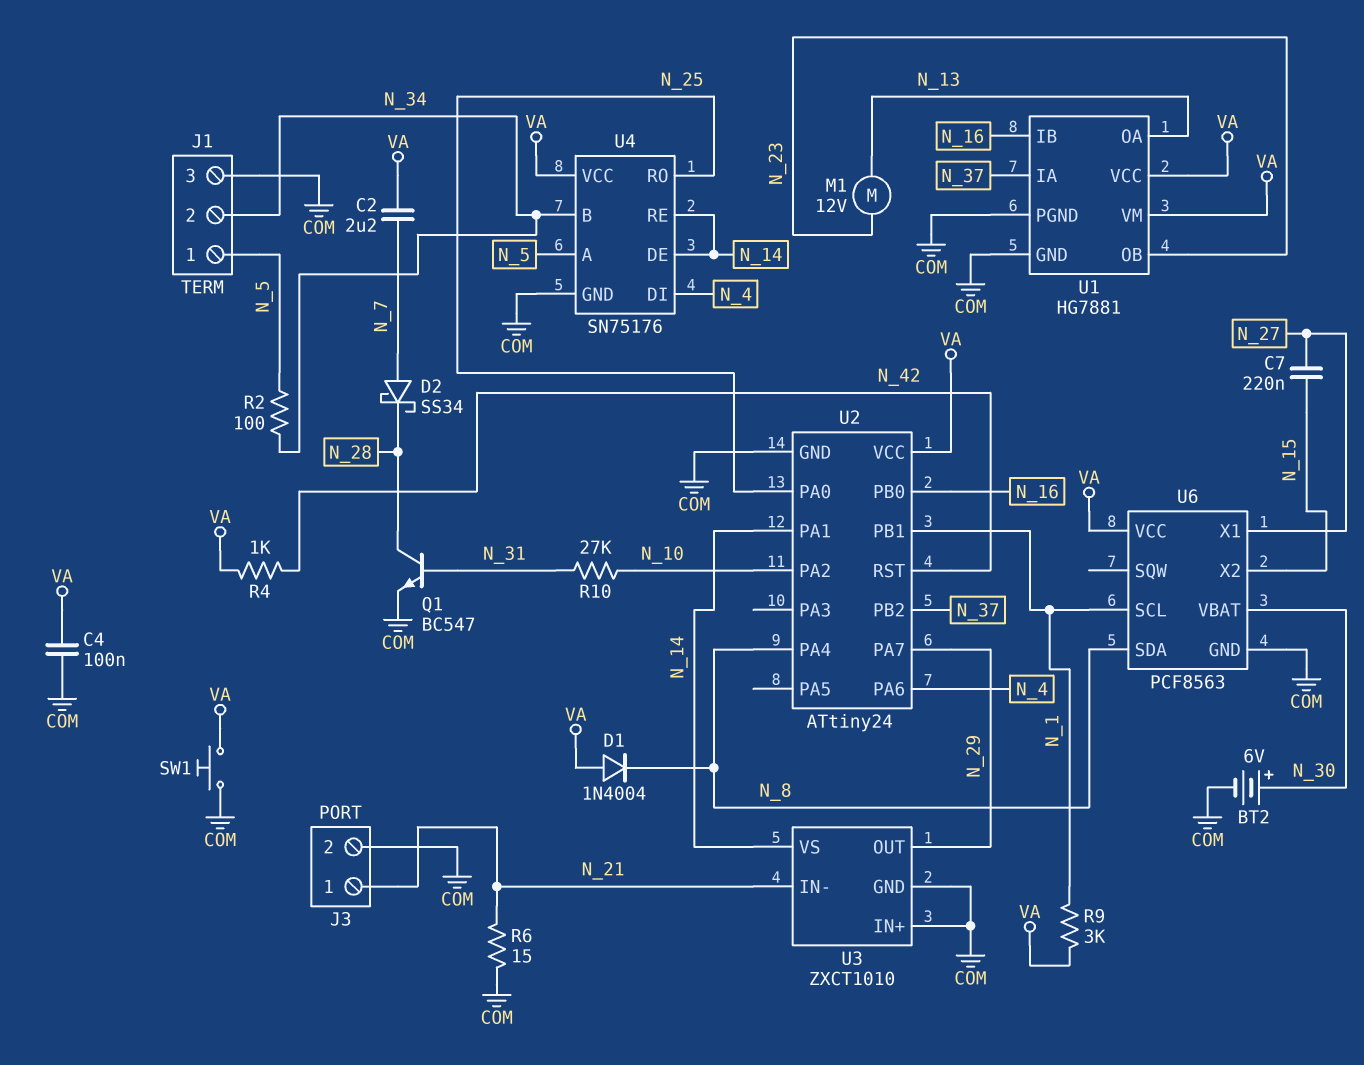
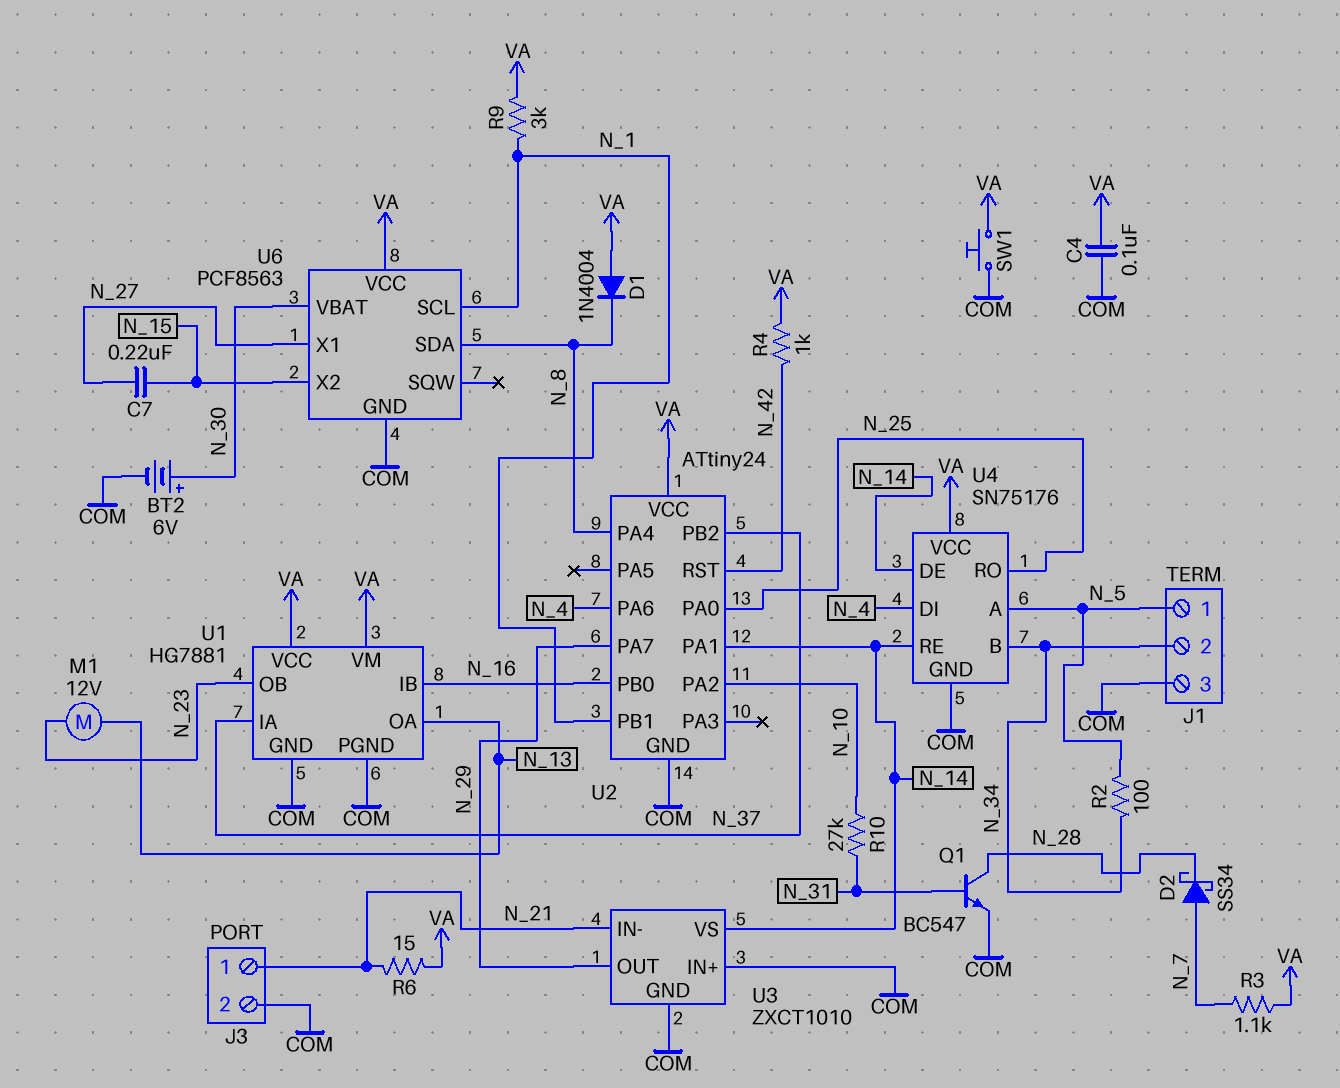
C2: 2.2uF (N_7, VA) -> none
R3: none -> 1.1k (N_7, VA)
R6: 15 (COM, N_21) -> 15 (N_21, VA)

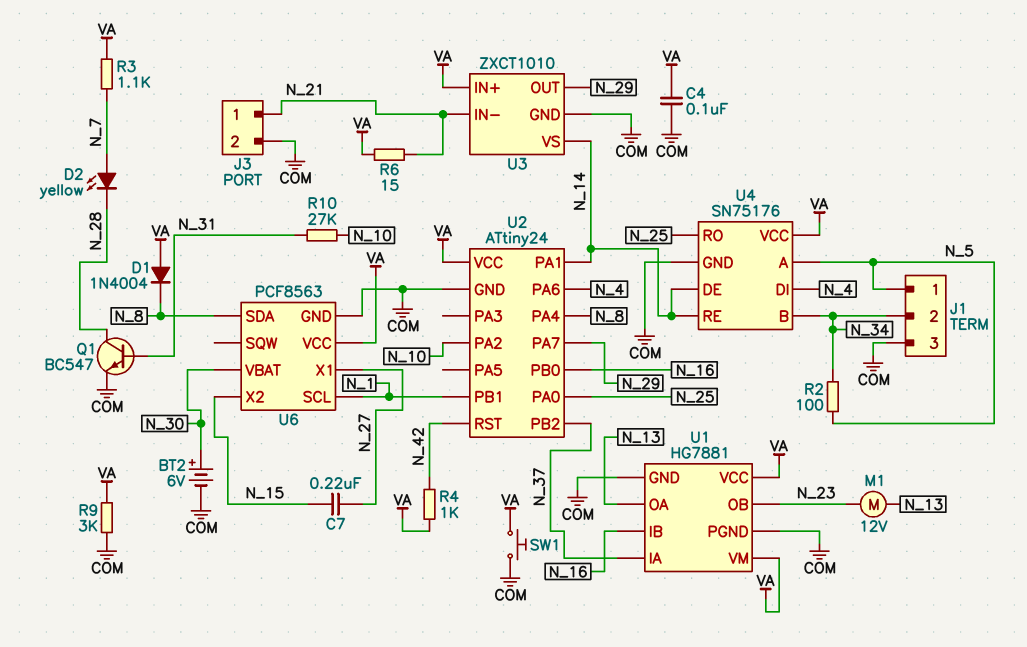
D2: schottky SS34 (A N_7, K N_28) -> LED yellow (A N_7, K N_28)
R9: 3k (N_1, VA) -> 3k (COM, VA)
U3 pin IN+: COM -> VA

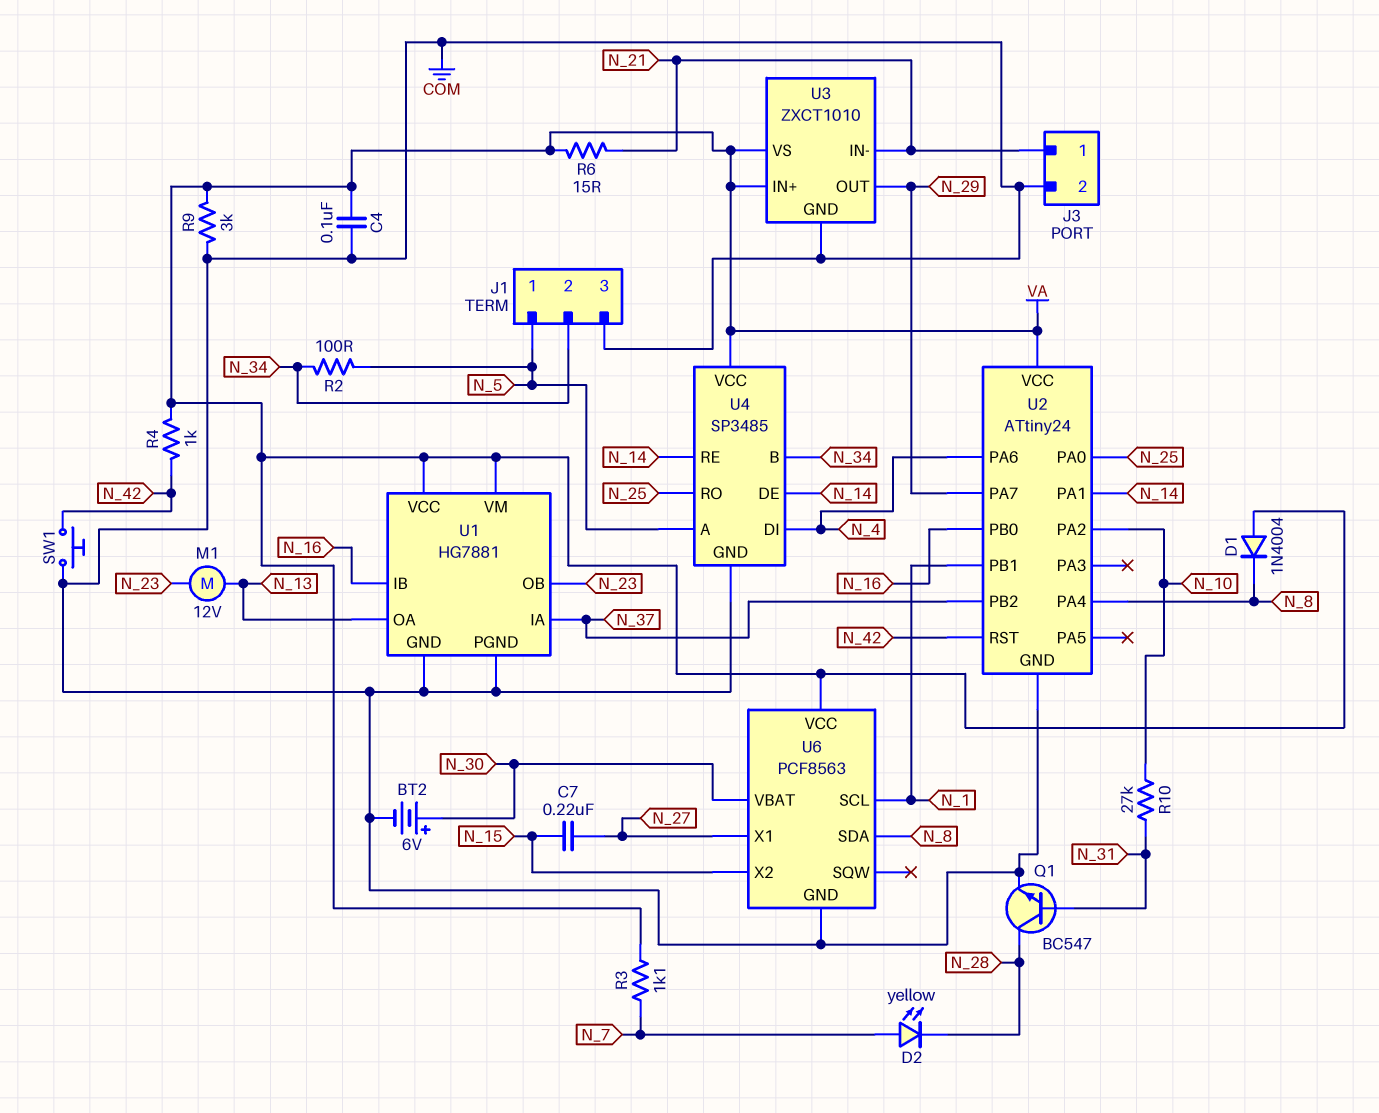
SW1: button (COM, VA) -> button (COM, N_42)
U3 pin VS: N_14 -> VA
U4: SN75176 -> SP3485

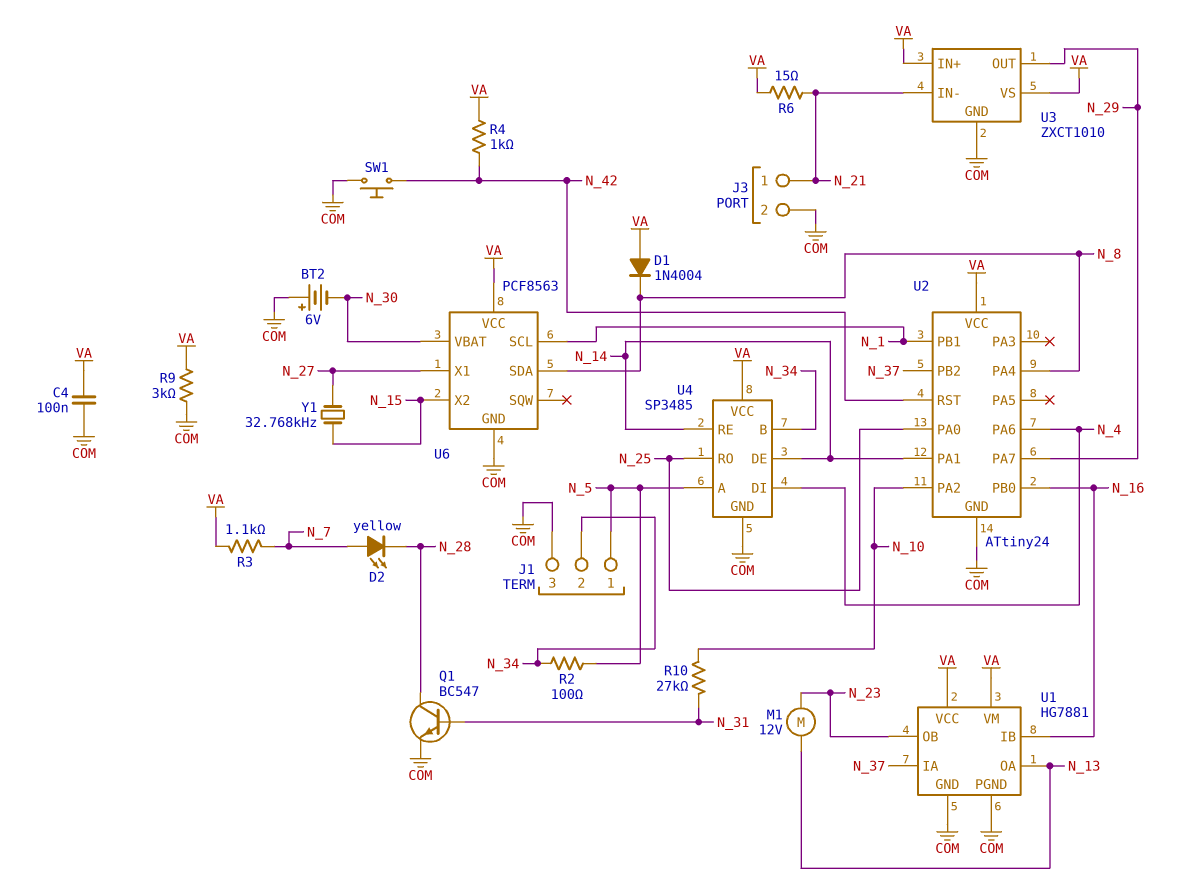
BT2: 6V (plus N_30, minus COM) -> 6V (plus COM, minus N_30)
C7: 220nF (N_15, N_27) -> none
Y1: none -> 32.768kHz (N_15, N_27)

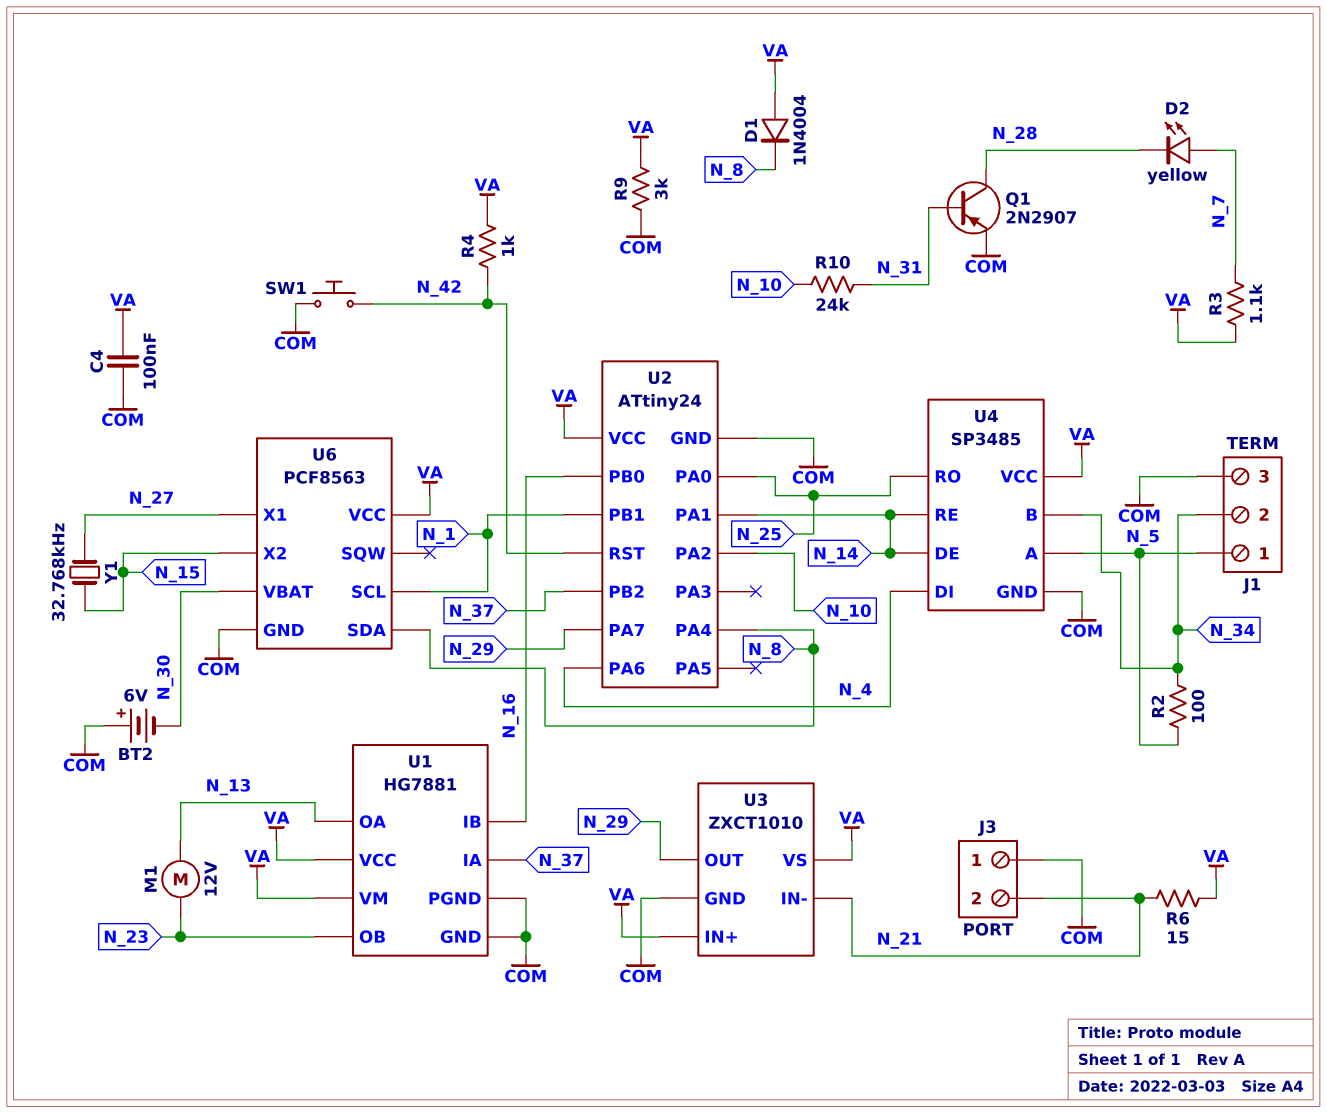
J3 pin 1: N_21 -> COM
J3 pin 2: COM -> N_21
Q1: NPN BC547 (B N_31, C N_28, E COM) -> PNP 2N2907 (B N_31, C N_28, E COM)
R10: 27k (N_10, N_31) -> 24k (N_10, N_31)

